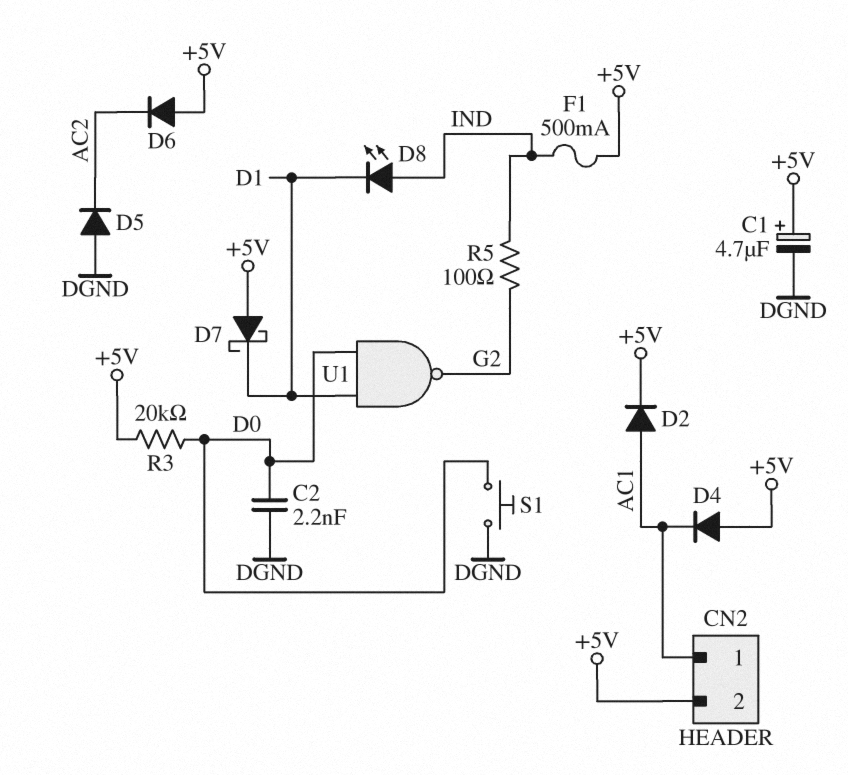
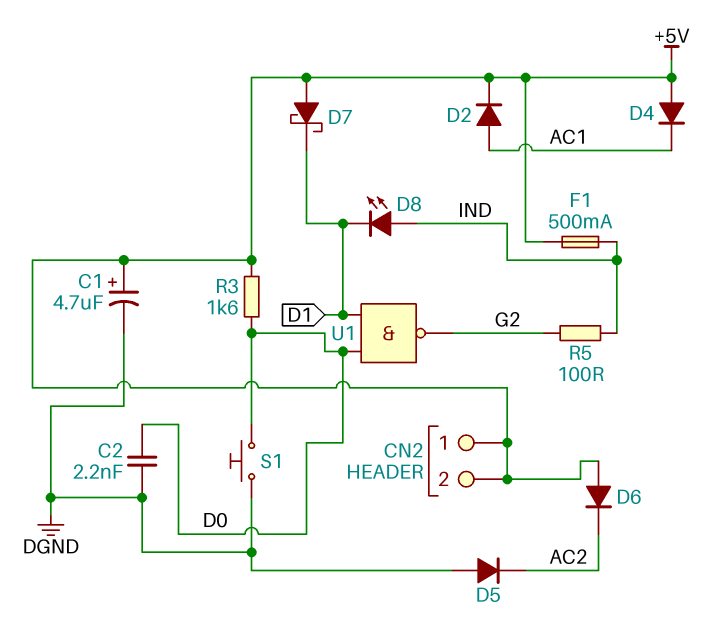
CN2 pin 1: AC1 -> +5V
R3: 20k (+5V, D0) -> 1.6k (+5V, D0)

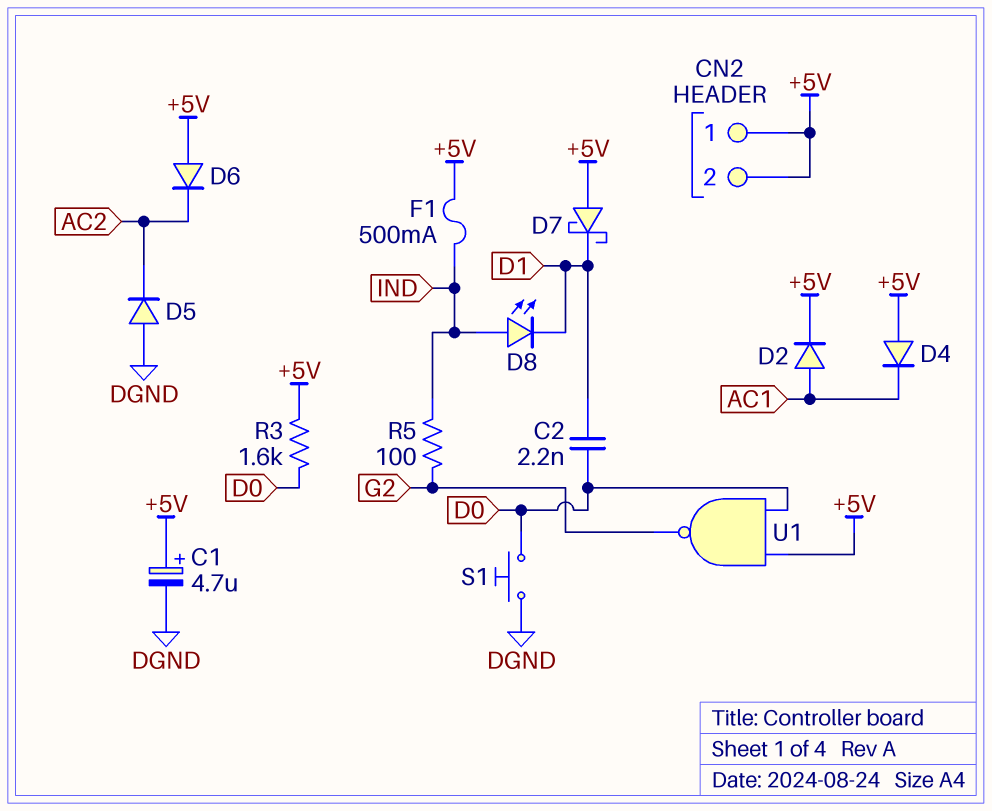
C2: 2.2nF (D0, DGND) -> 2.2nF (D0, D1)
U1: NAND (in D0, in D1, out G2) -> NAND (in +5V, in D0, out G2)

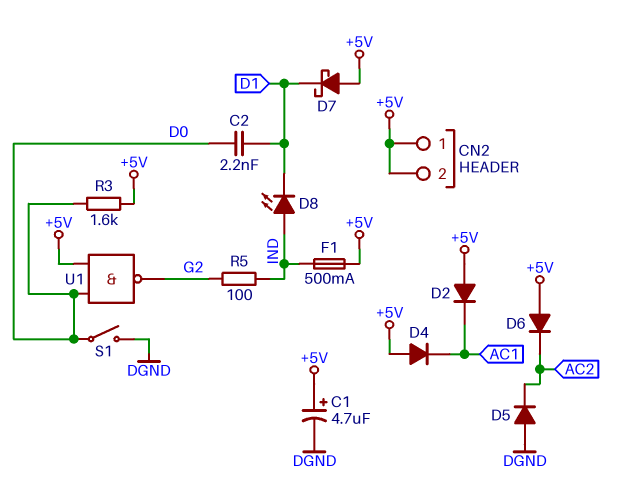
D2: diode (A AC1, K +5V) -> diode (A +5V, K AC1)
S1: button (D0, DGND) -> switch (D0, DGND)

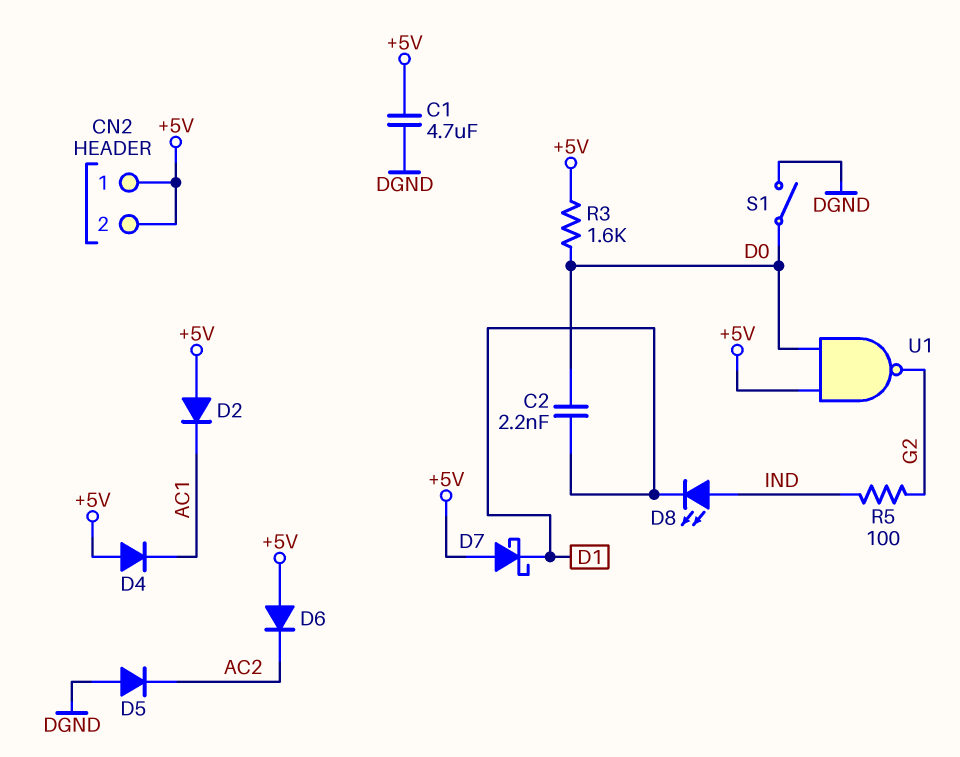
C1: 4.7uF (plus +5V, minus DGND) -> 4.7uF (+5V, DGND)
F1: 500mA (+5V, IND) -> none

